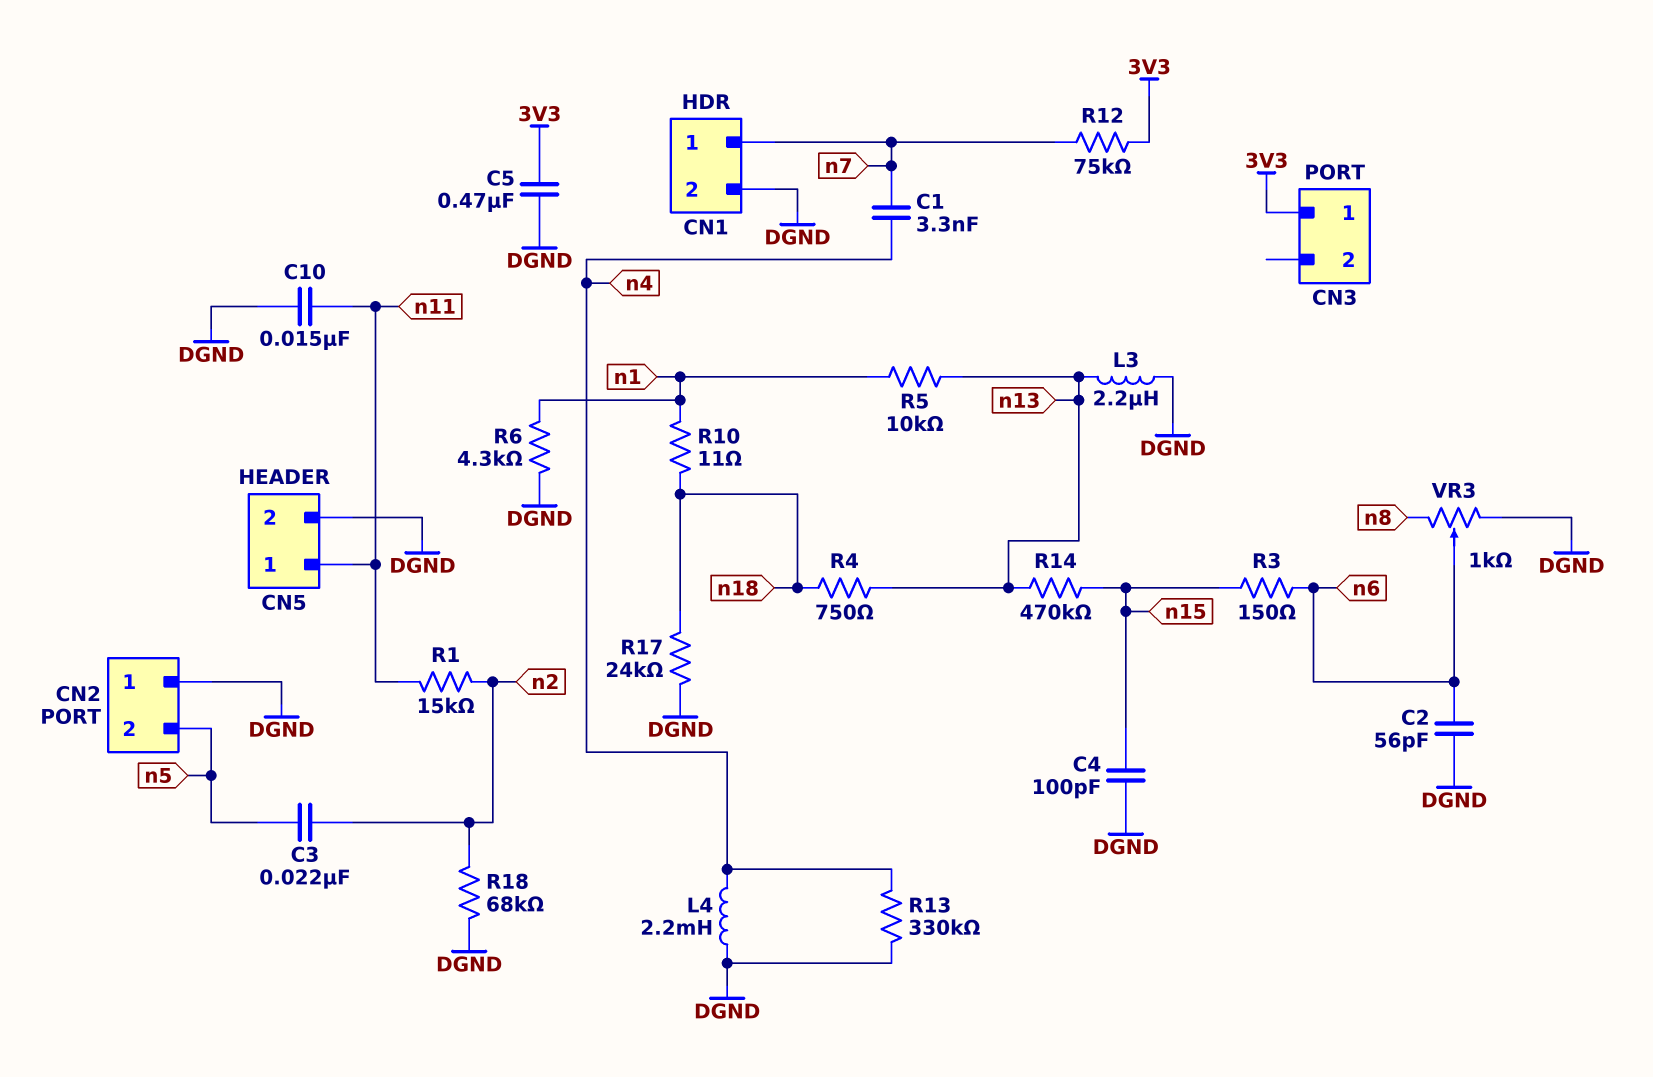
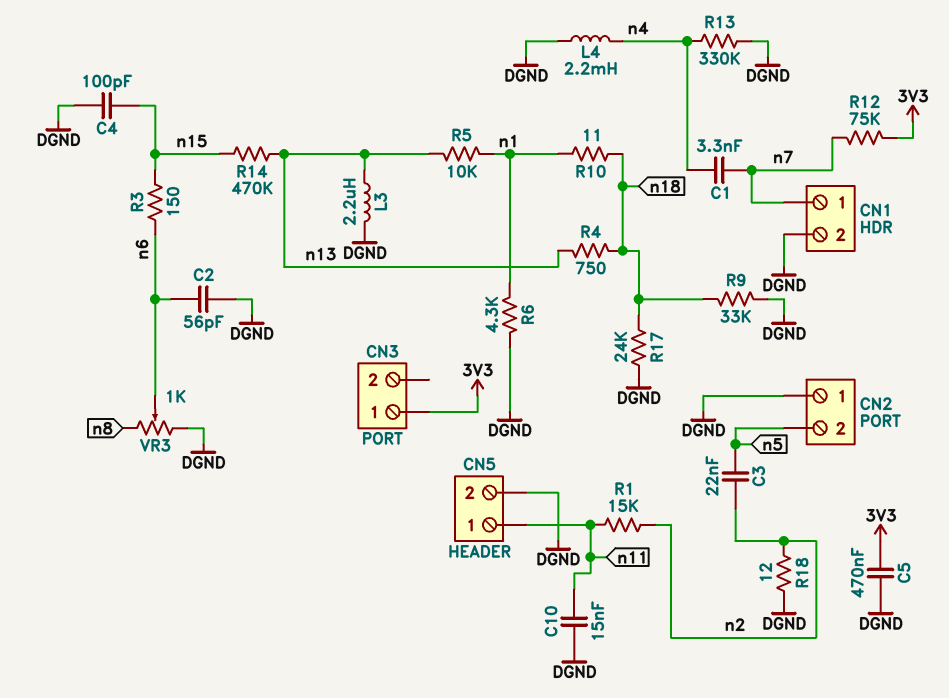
R9: none -> 33k (DGND, n18)
R18: 68k (DGND, n2) -> 12 (DGND, n2)

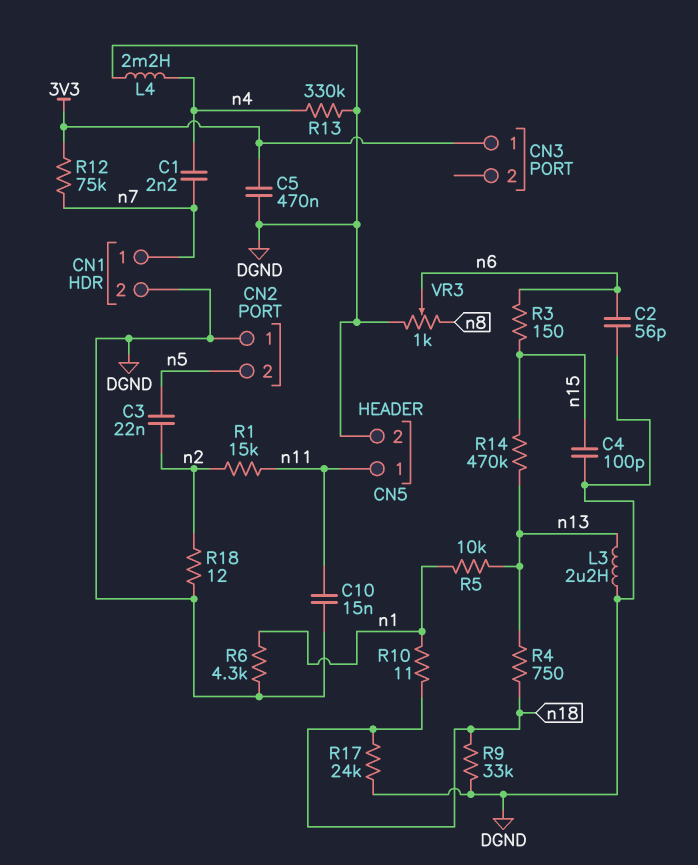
C1: 3.3nF (n4, n7) -> 2.2nF (n4, n7)

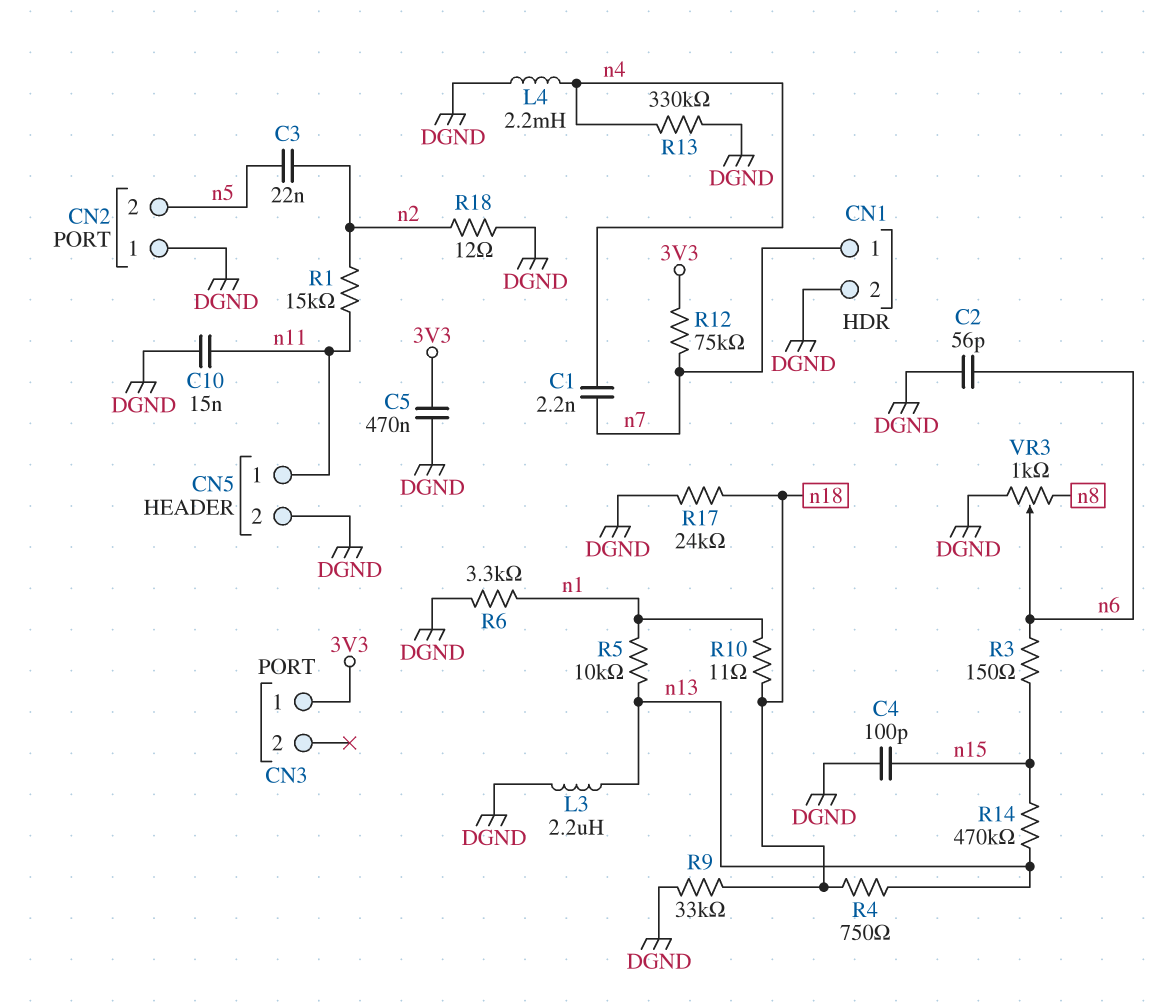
R6: 4.3k (DGND, n1) -> 3.3k (DGND, n1)

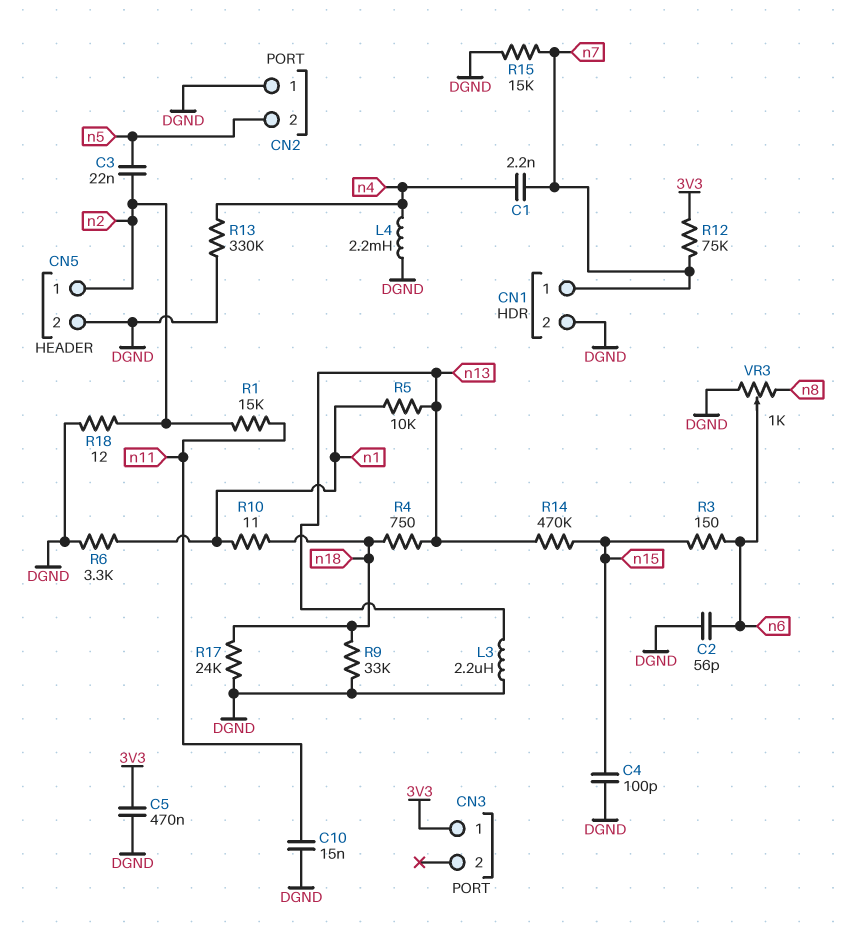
CN5 pin 1: n11 -> n2
R15: none -> 15k (DGND, n7)

